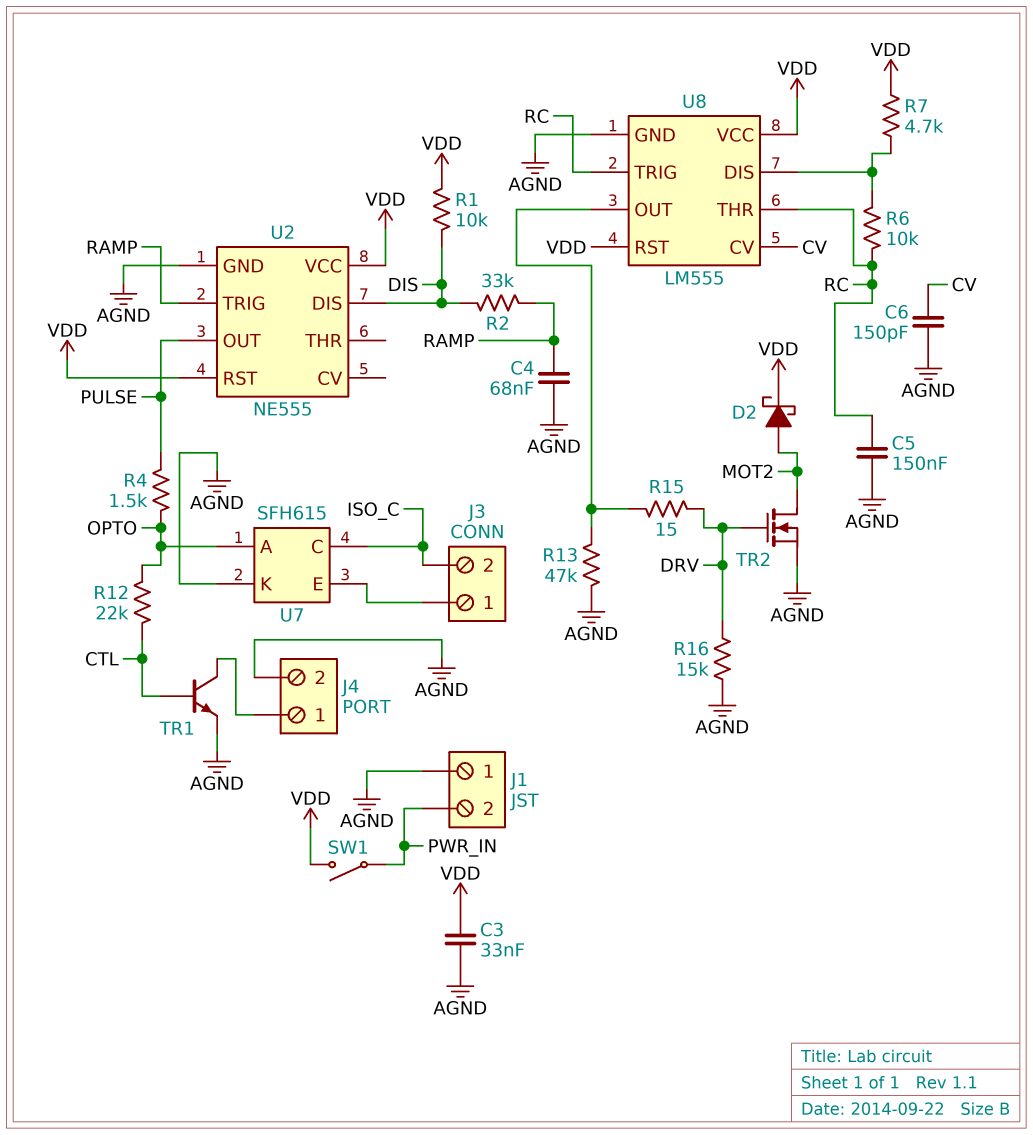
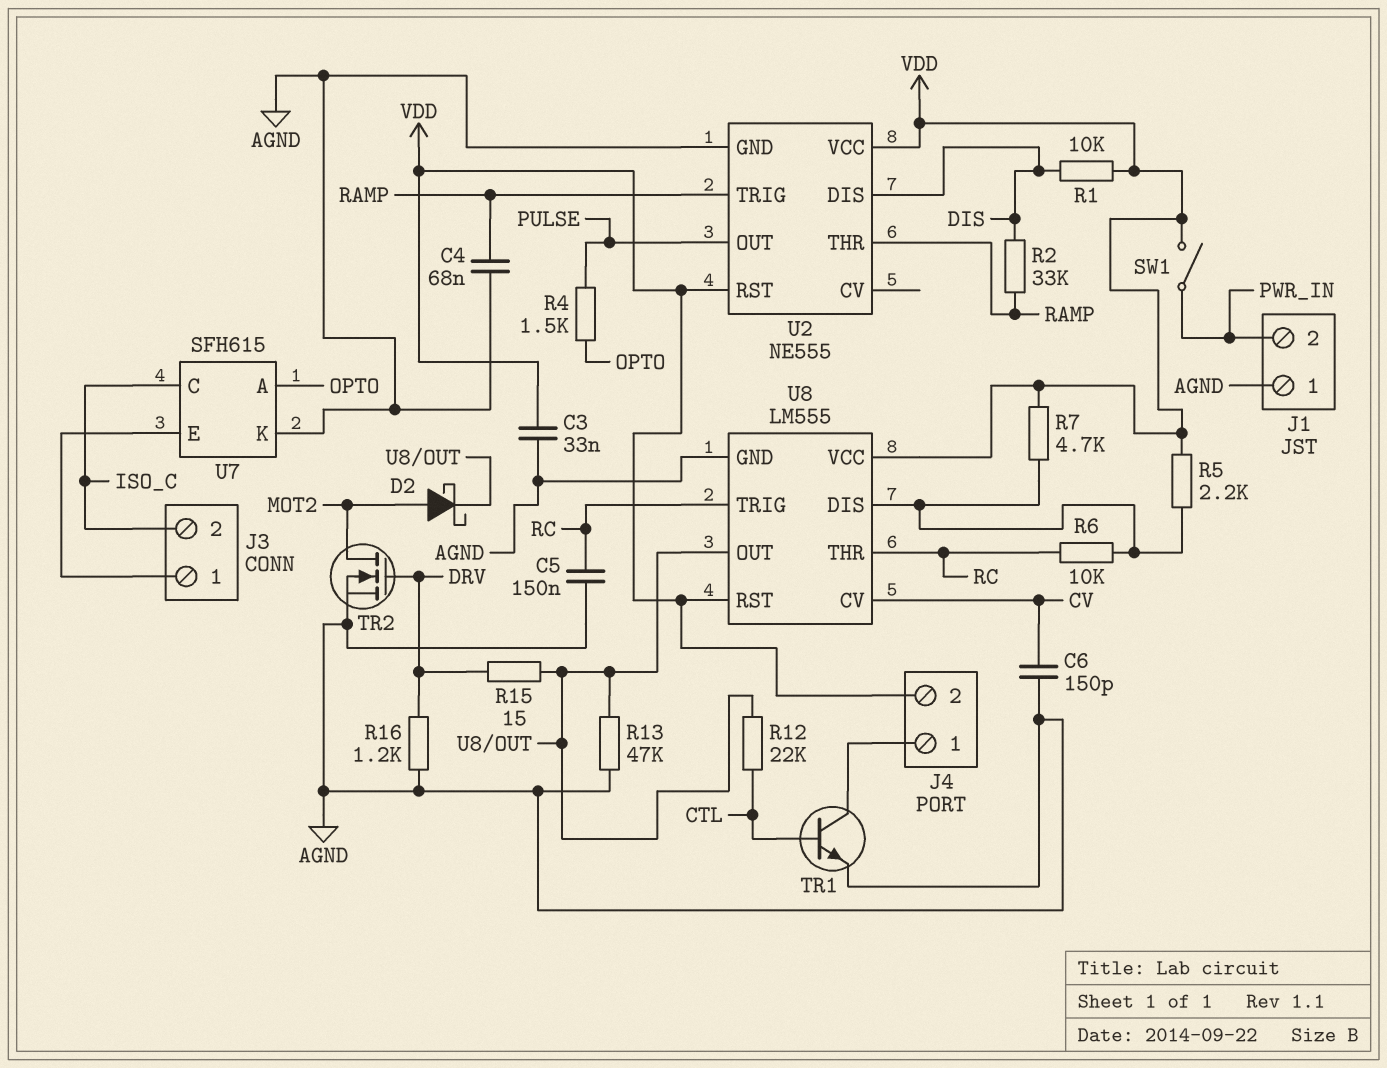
D2: schottky (A MOT2, K VDD) -> schottky (A MOT2, K U8/OUT)
J4 pin 2: AGND -> VDD
R5: none -> 2.2k (U8/DIS, VDD)
R12: 22k (CTL, OPTO) -> 22k (CTL, U8/OUT)
R16: 15k (AGND, DRV) -> 1.2k (AGND, DRV)
U2 pin THR: none -> RAMP

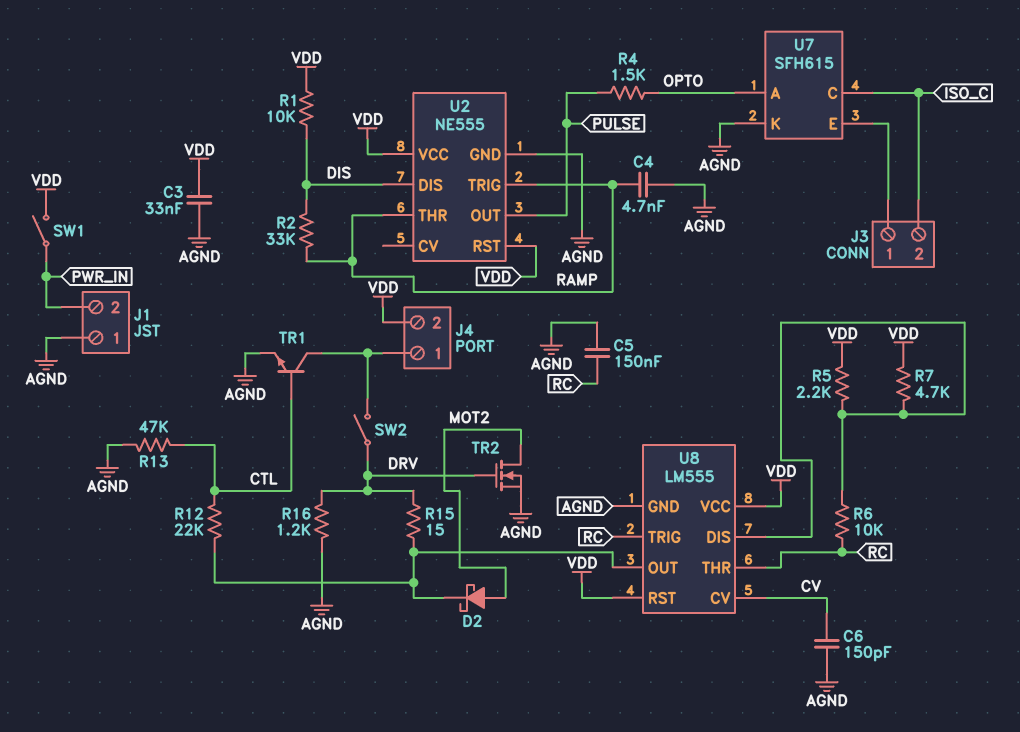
C4: 68nF (AGND, RAMP) -> 4.7nF (AGND, RAMP)
R13: 47k (AGND, U8/OUT) -> 47k (AGND, CTL)
SW2: none -> switch (DRV, J4/1)

